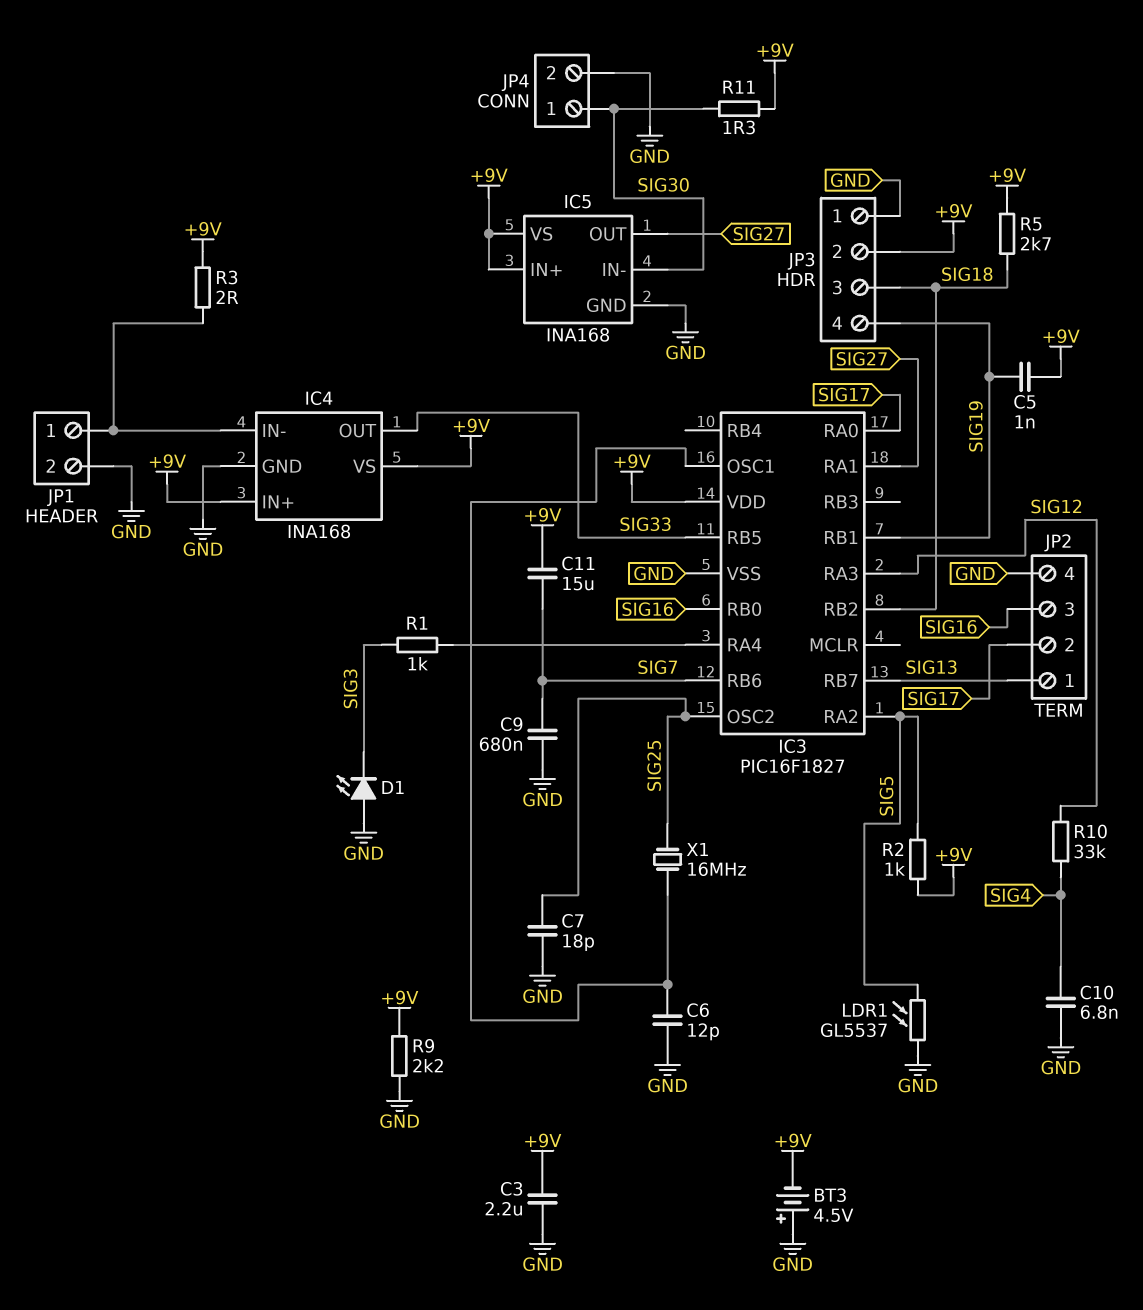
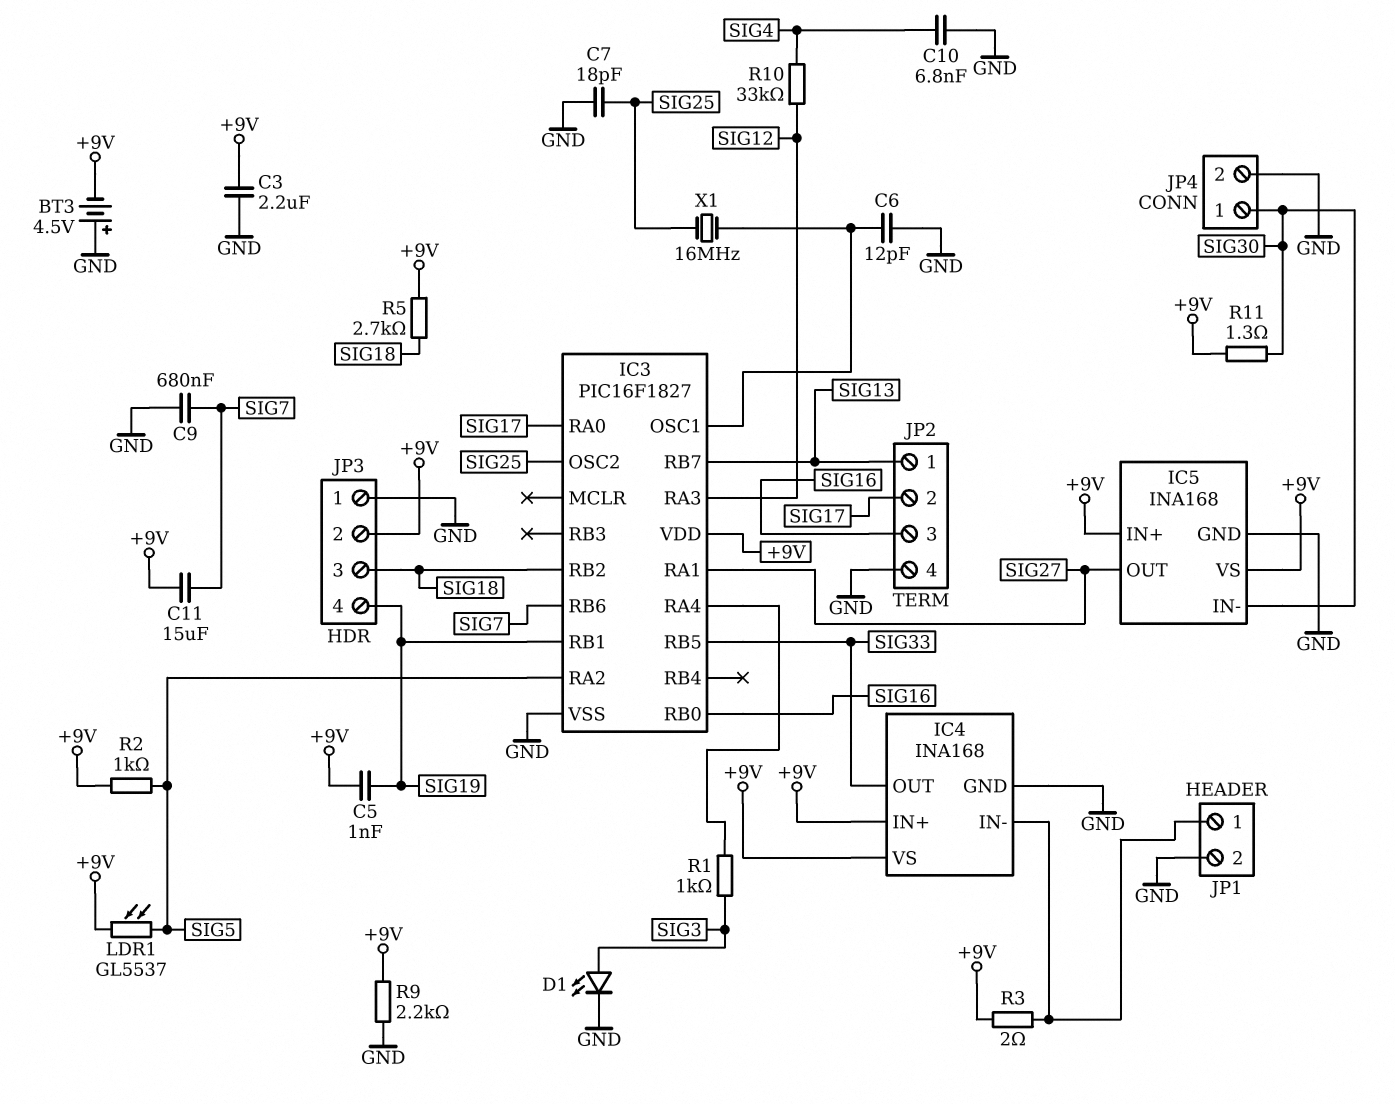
D1: LED (A GND, K SIG3) -> LED (A SIG3, K GND)
LDR1: GL5537 (GND, SIG5) -> GL5537 (+9V, SIG5)

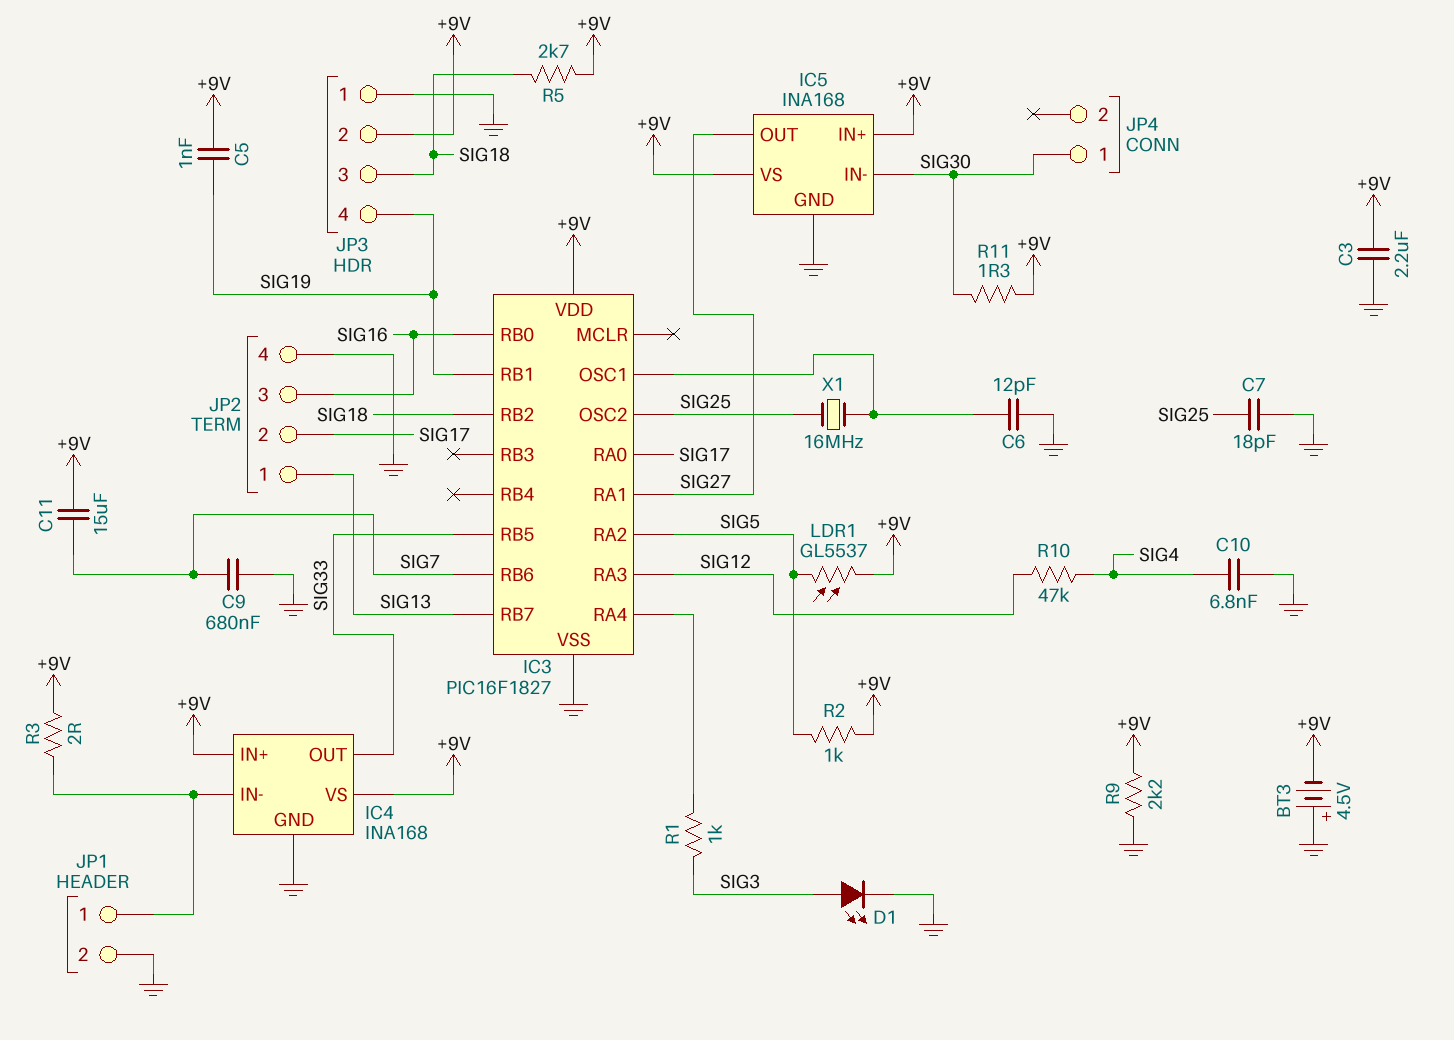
JP4 pin 2: GND -> none
R10: 33k (SIG4, SIG12) -> 47k (SIG4, SIG12)

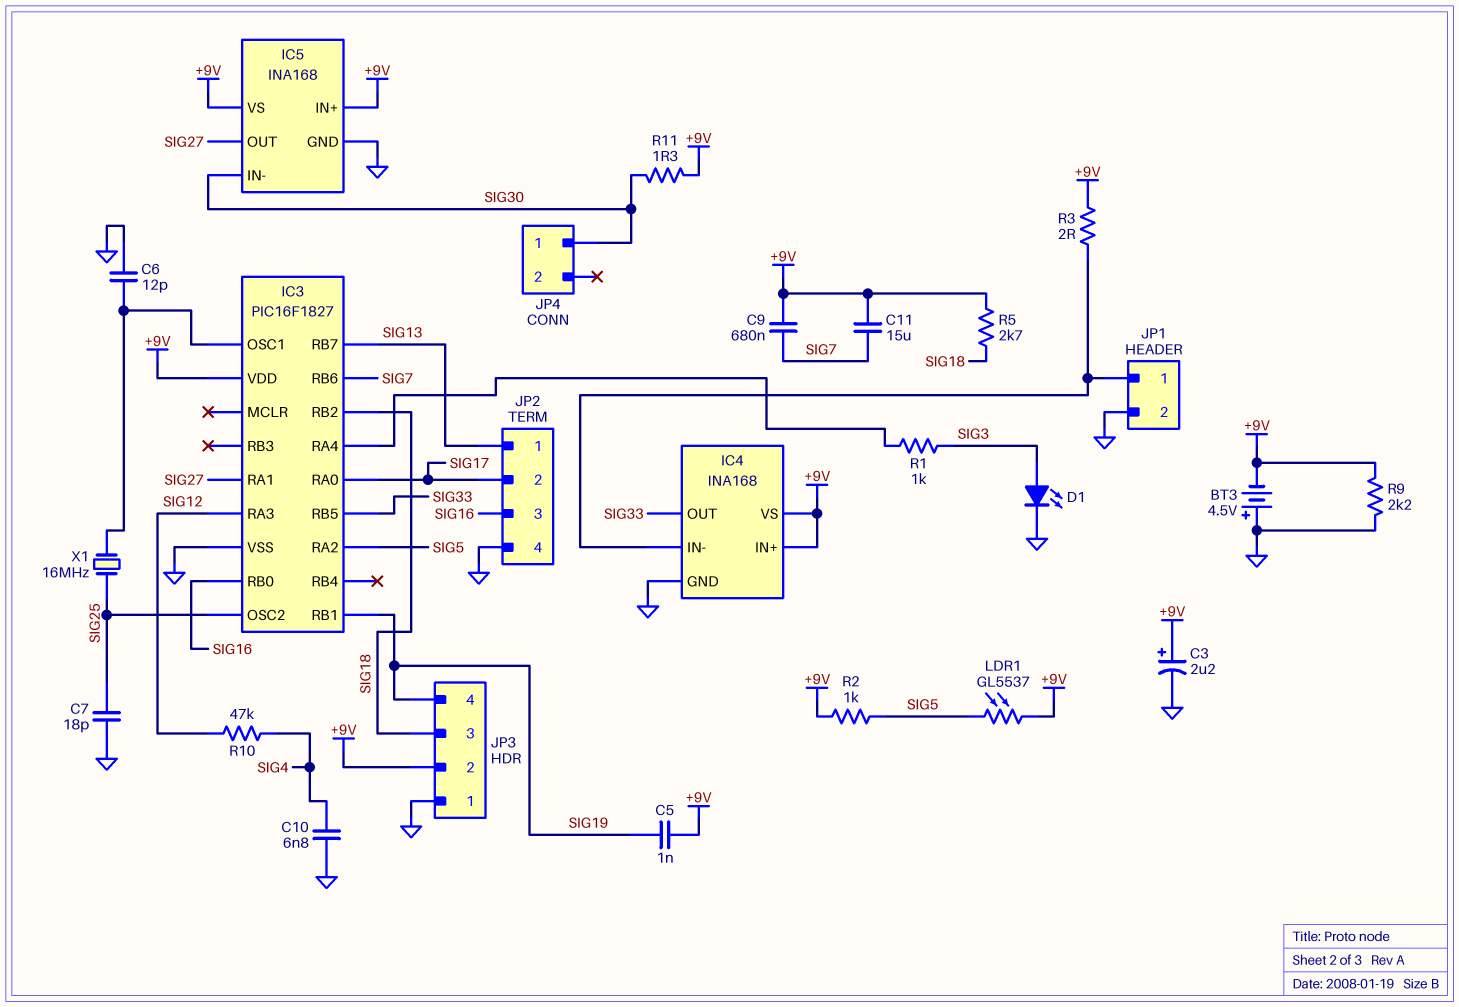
C3: 2.2uF (+9V, GND) -> 2.2uF (plus +9V, minus GND)
C9: 680nF (GND, SIG7) -> 680nF (+9V, SIG7)

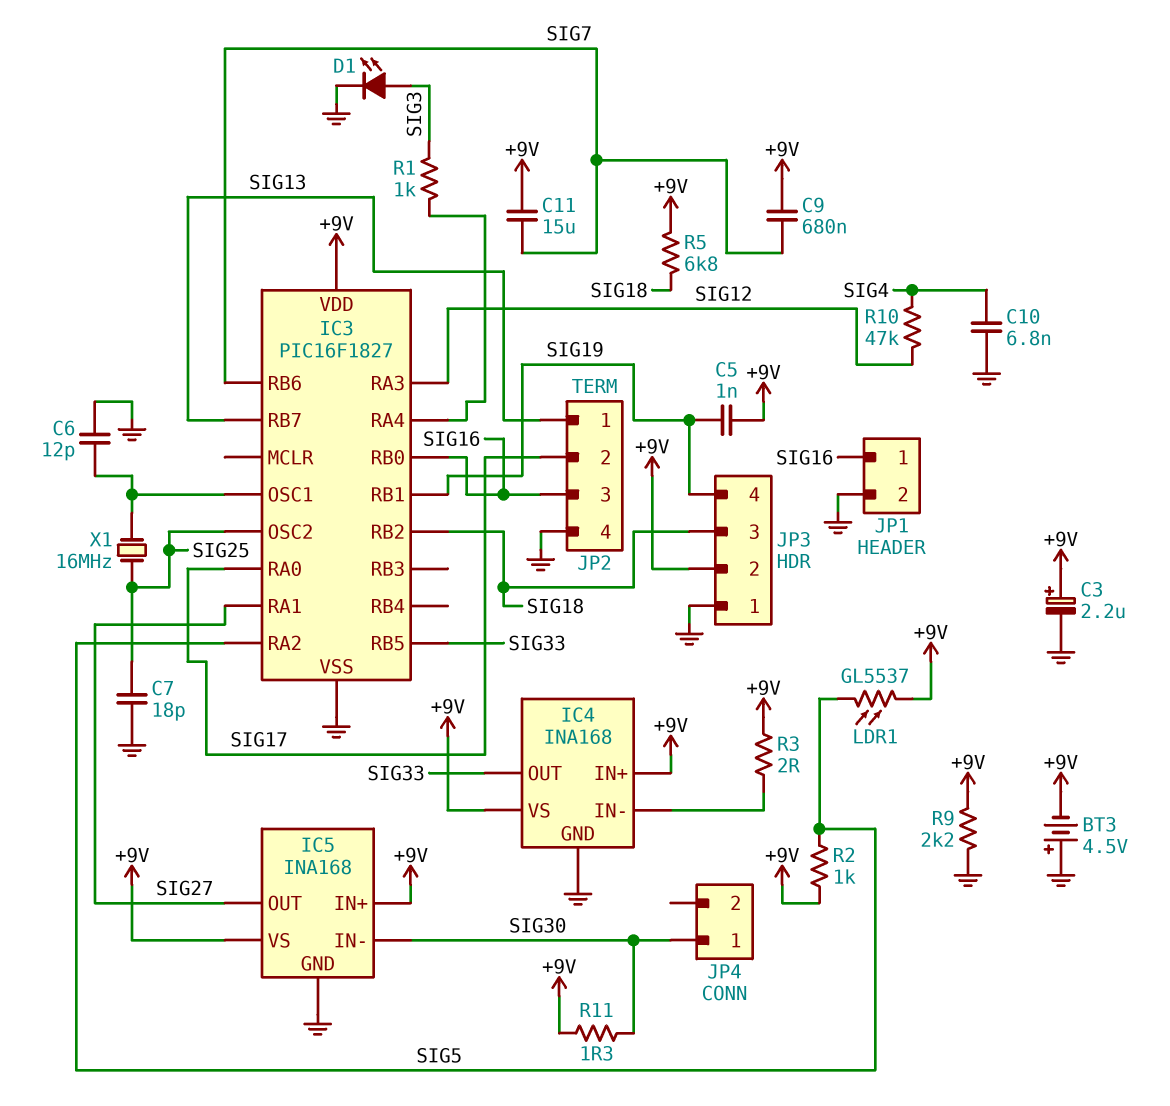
JP1 pin 1: IC4/IN- -> SIG16
R5: 2.7k (+9V, SIG18) -> 6.8k (+9V, SIG18)

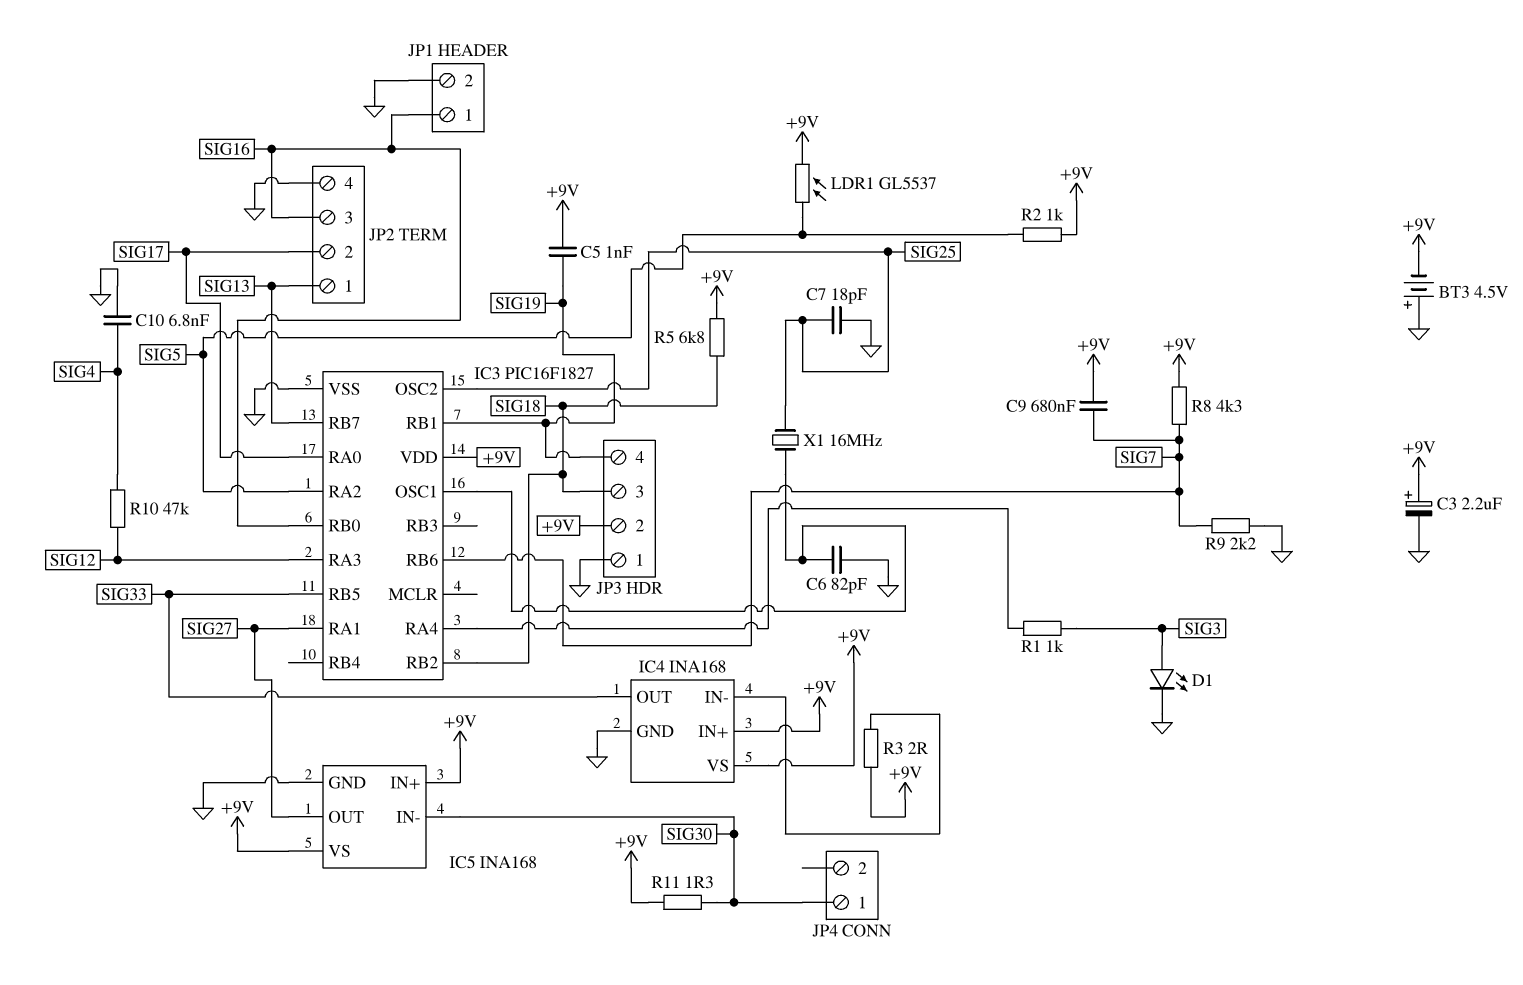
C6: 12pF (GND, IC3/OSC1) -> 82pF (GND, IC3/OSC1)
C11: 15uF (+9V, SIG7) -> none
R8: none -> 4.3k (+9V, SIG7)
R9: 2.2k (+9V, GND) -> 2.2k (GND, SIG7)

